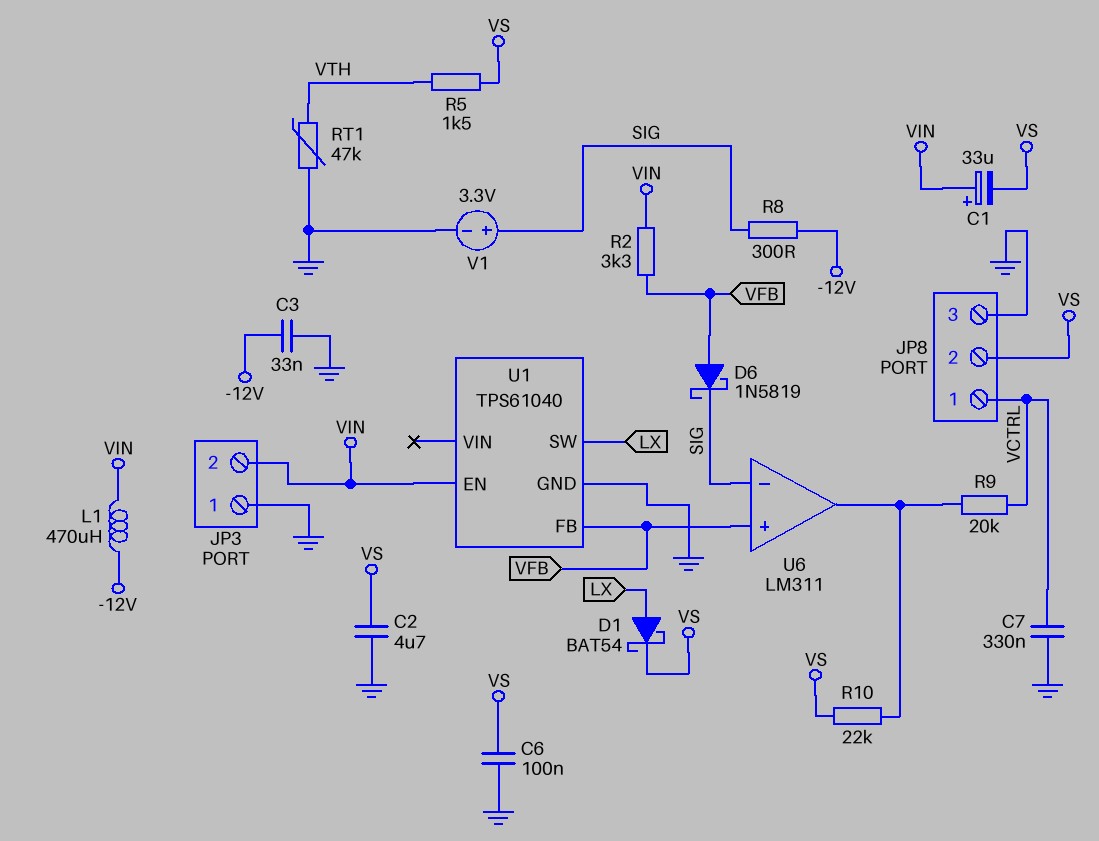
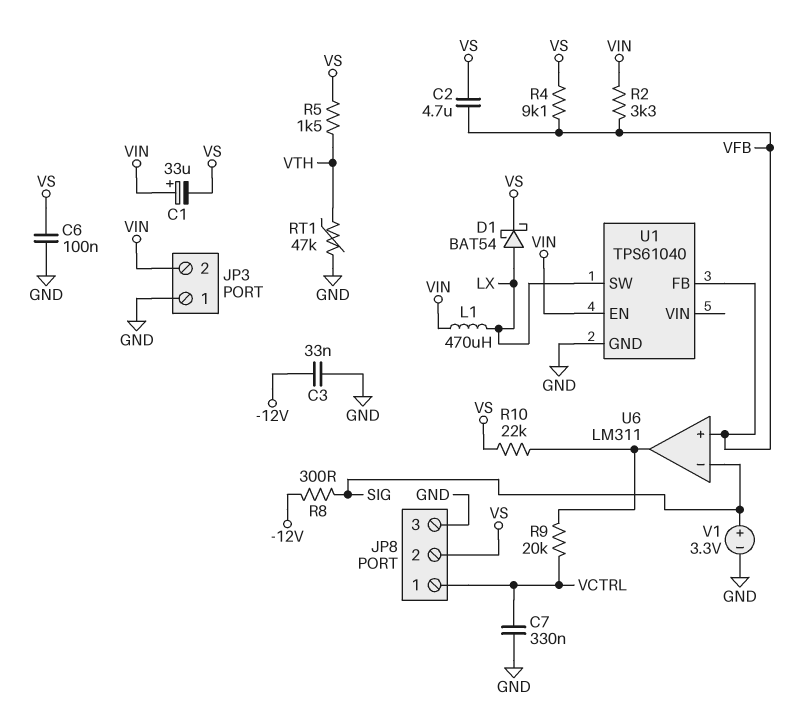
C2: 4.7uF (GND, VS) -> 4.7uF (VFB, VS)
D6: schottky 1N5819 (A VFB, K SIG) -> none
L1: 470uH (-12V, VIN) -> 470uH (LX, VIN)
R4: none -> 9.1k (VFB, VS)

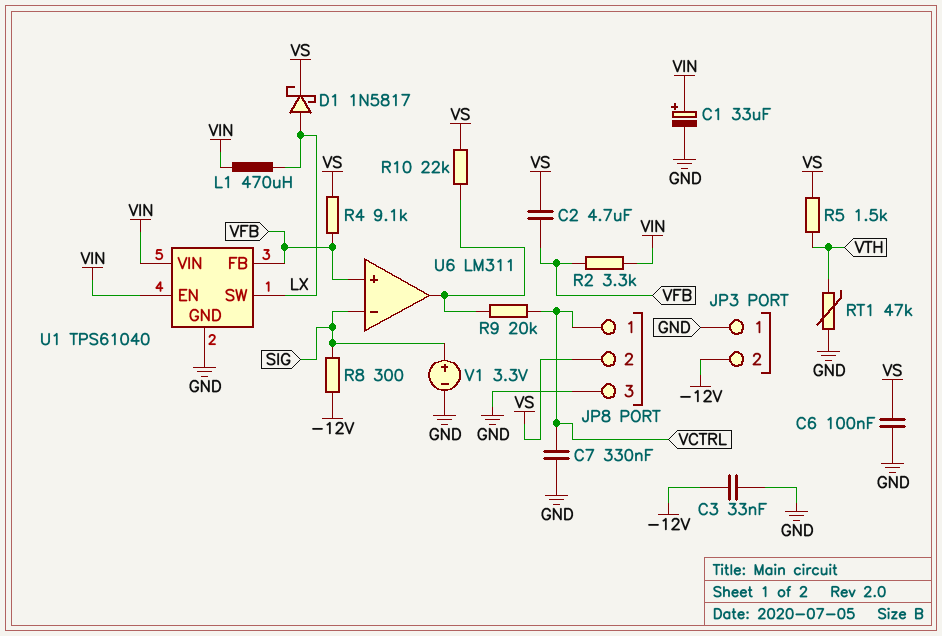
C1: 33uF (plus VIN, minus VS) -> 33uF (plus VIN, minus GND)
D1: schottky BAT54 (A LX, K VS) -> schottky 1N5817 (A LX, K VS)
JP3 pin 2: VIN -> -12V
U1 pin VIN: none -> VIN

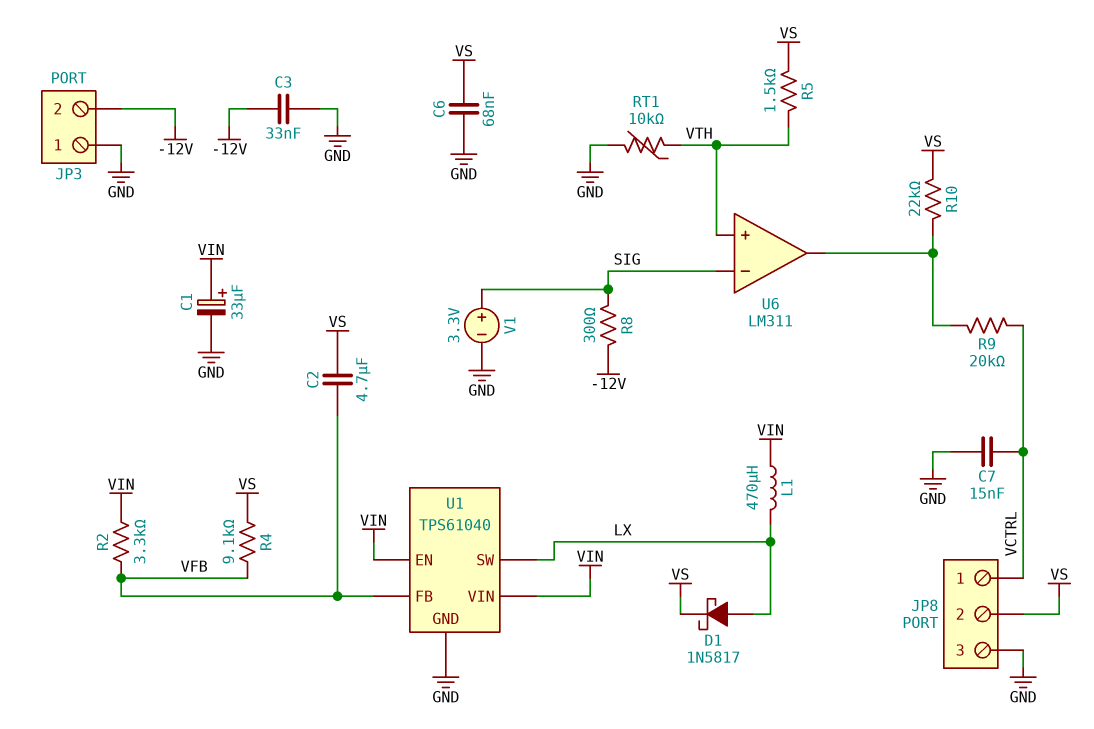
C6: 100nF (GND, VS) -> 68nF (GND, VS)
C7: 330nF (GND, VCTRL) -> 15nF (GND, VCTRL)
RT1: 47k (GND, VTH) -> 10k (GND, VTH)
U6 pin in+: VFB -> VTH

